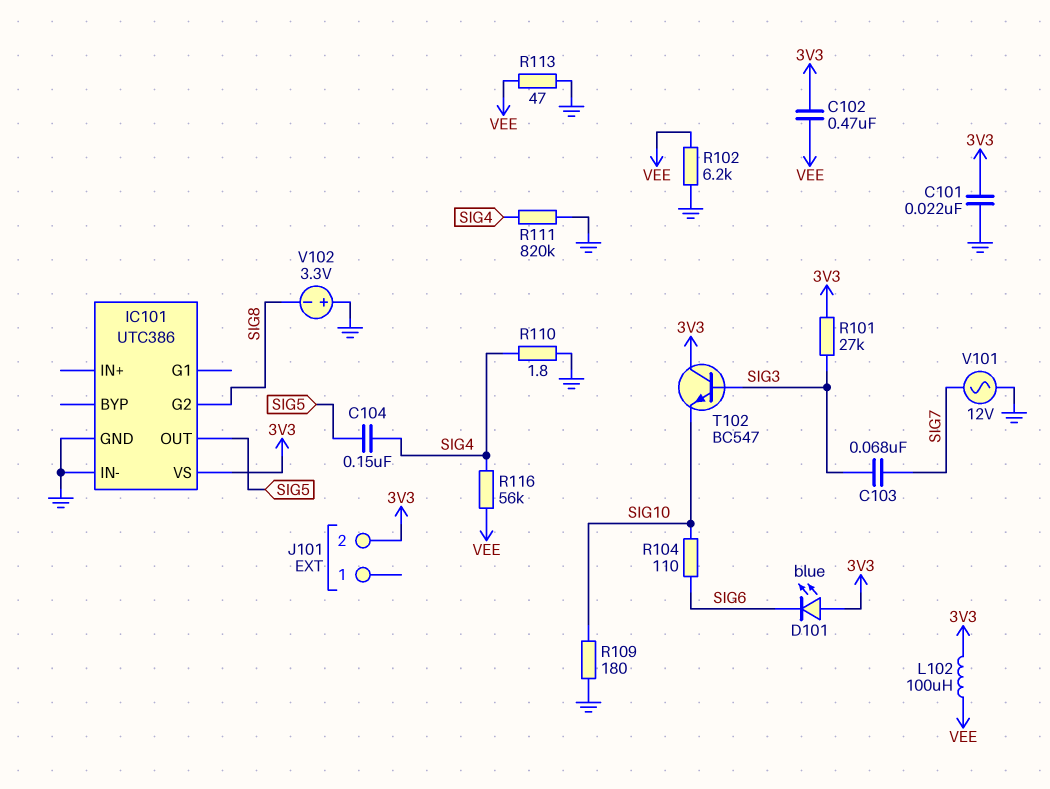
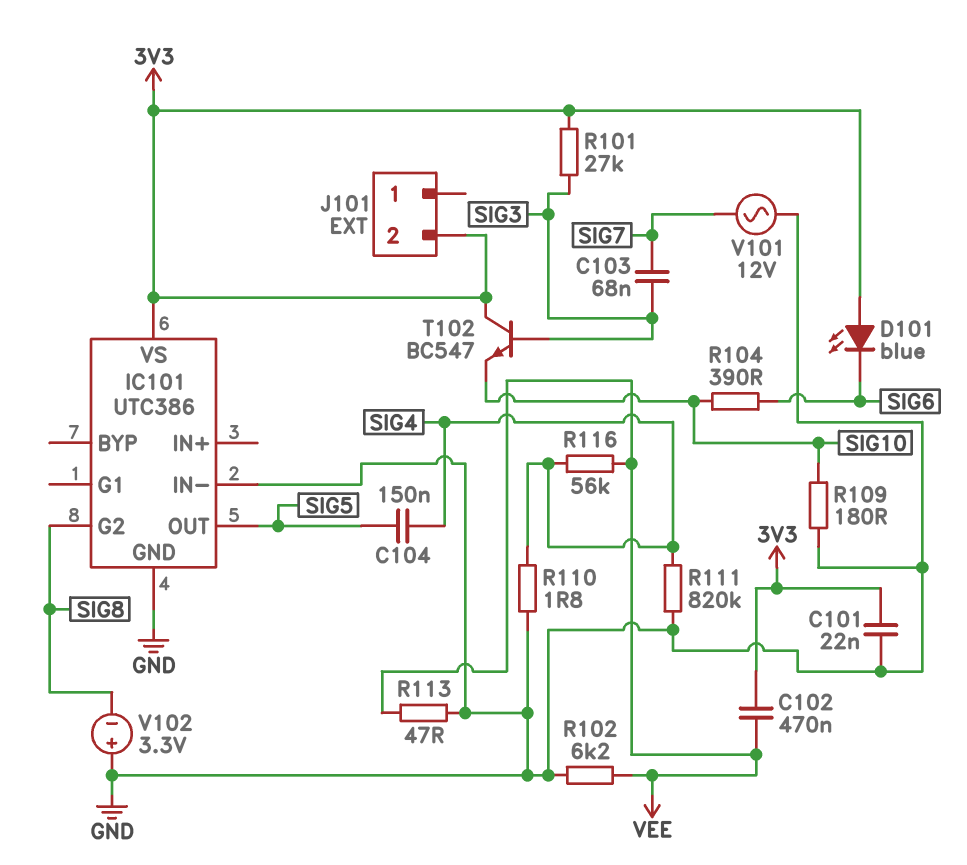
L102: 100uH (3V3, VEE) -> none
R104: 110 (SIG6, SIG10) -> 390 (SIG6, SIG10)

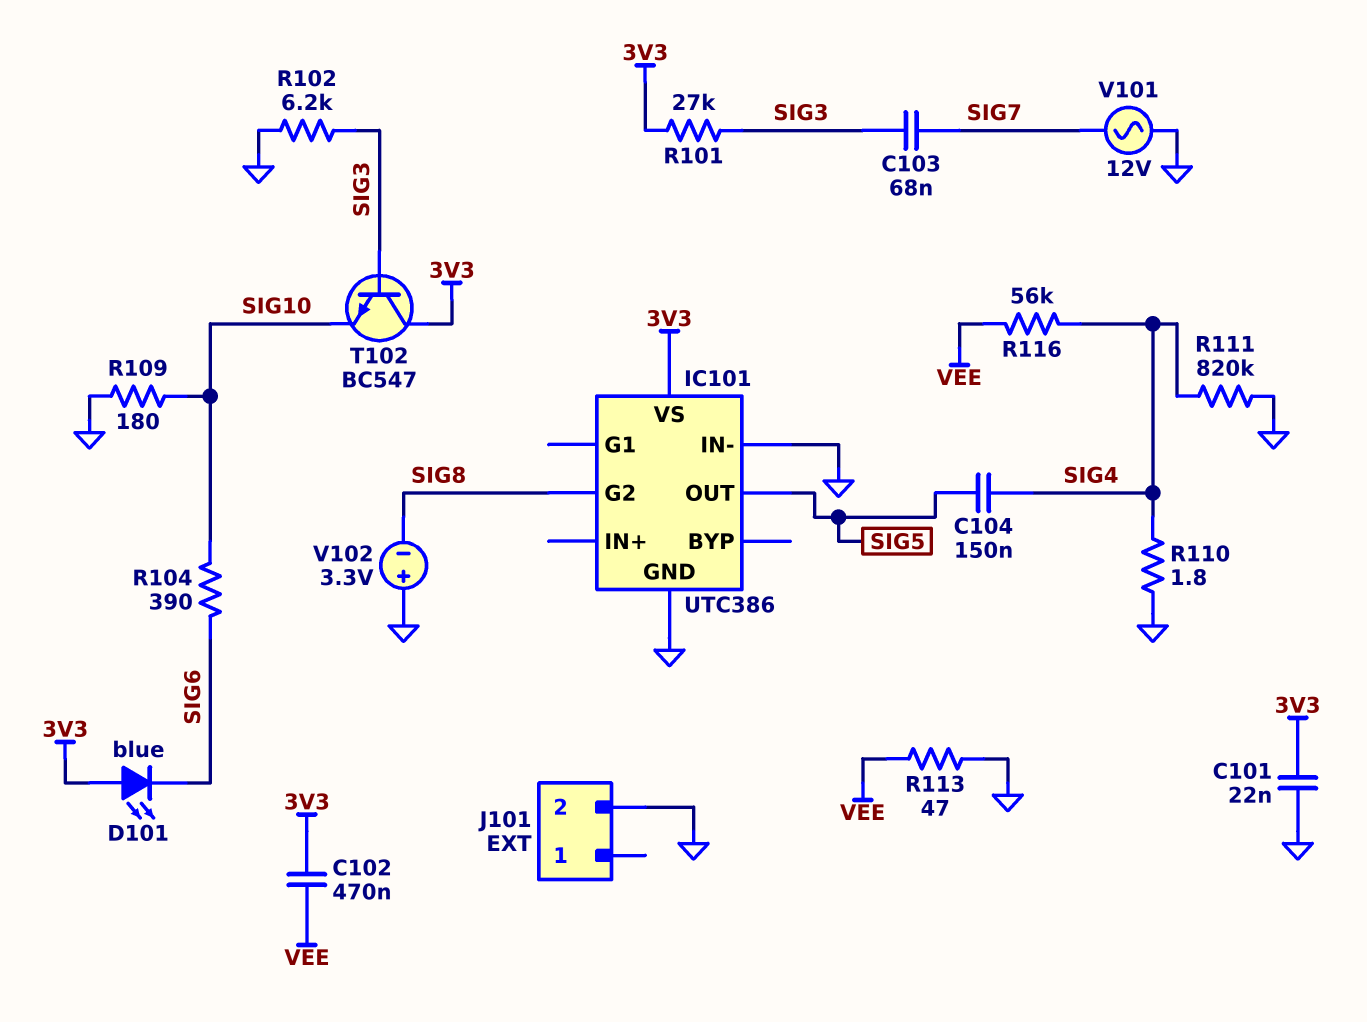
J101 pin 2: 3V3 -> GND
R102: 6.2k (GND, VEE) -> 6.2k (GND, SIG3)

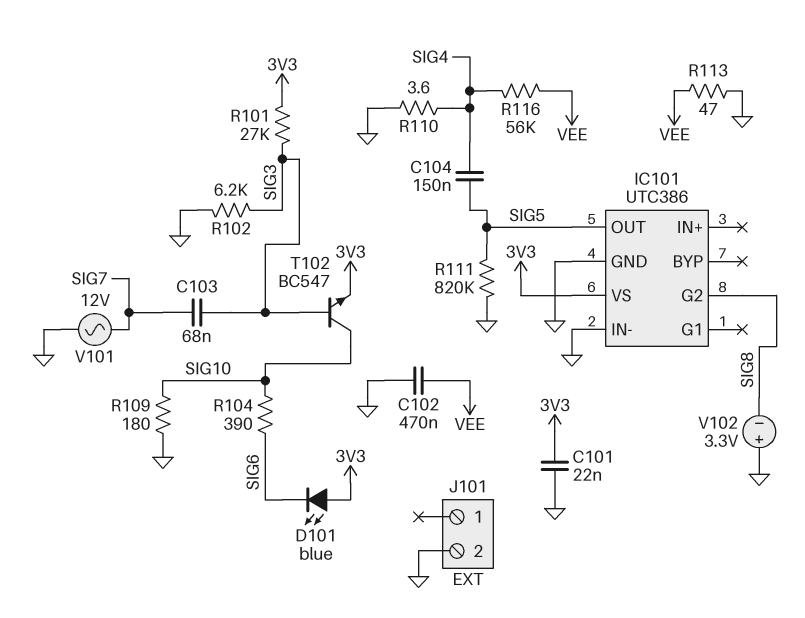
C102: 470nF (3V3, VEE) -> 470nF (GND, VEE)
R110: 1.8 (GND, SIG4) -> 3.6 (GND, SIG4)
R111: 820k (GND, SIG4) -> 820k (GND, SIG5)
T102: NPN BC547 (B SIG3, C 3V3, E SIG10) -> NPN BC547 (B SIG3, C SIG10, E 3V3)

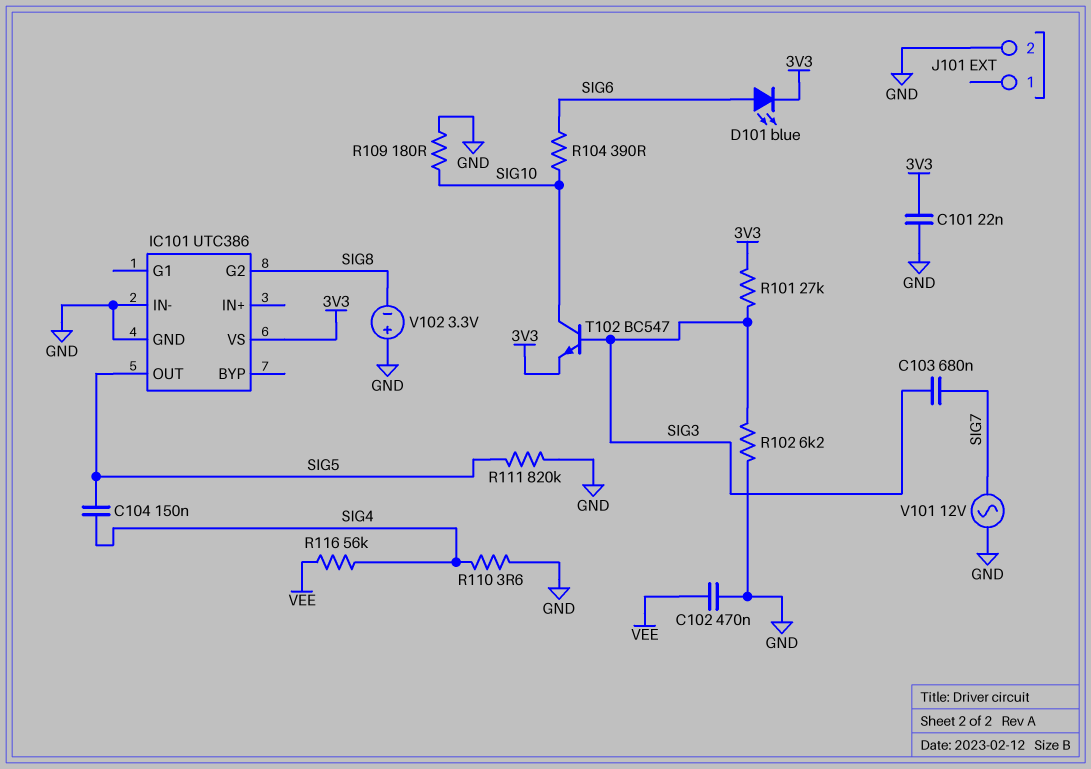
C103: 68nF (SIG3, SIG7) -> 680nF (SIG3, SIG7)
D101: LED blue (A 3V3, K SIG6) -> LED blue (A SIG6, K 3V3)
R113: 47 (GND, VEE) -> none

